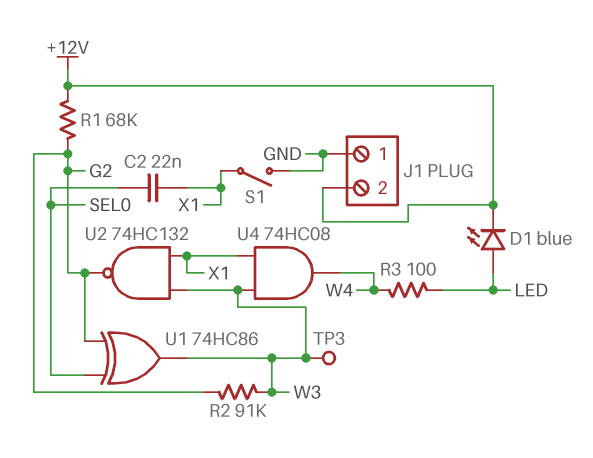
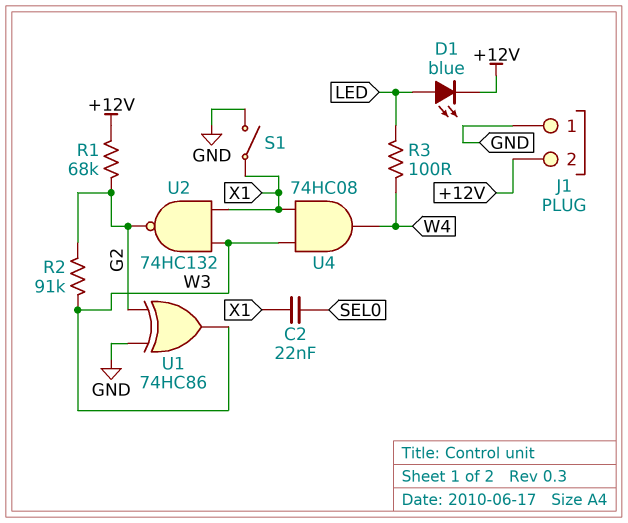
TP3: test point (W3) -> none
U1: XOR 74HC86 (in G2, in SEL0, out W3) -> XOR 74HC86 (in G2, in GND, out W3)

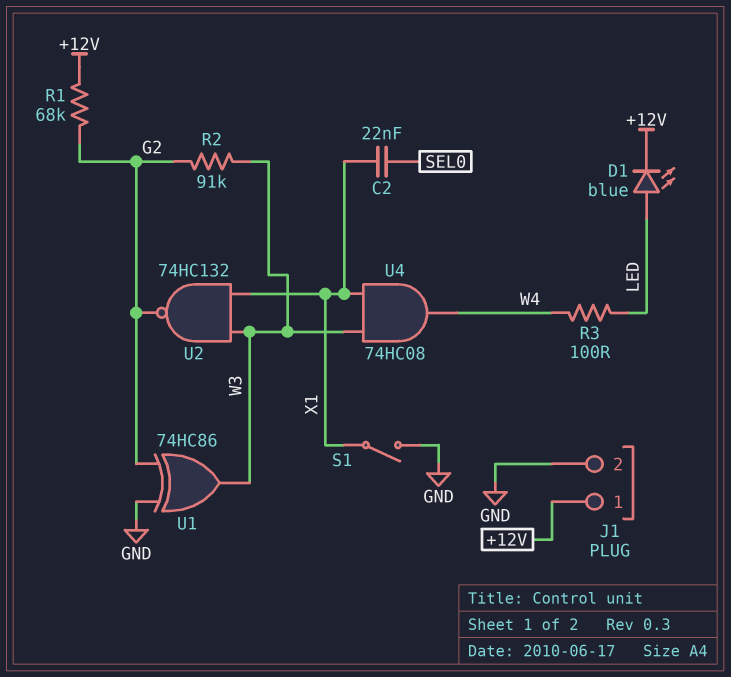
J1 pin 1: GND -> +12V
J1 pin 2: +12V -> GND

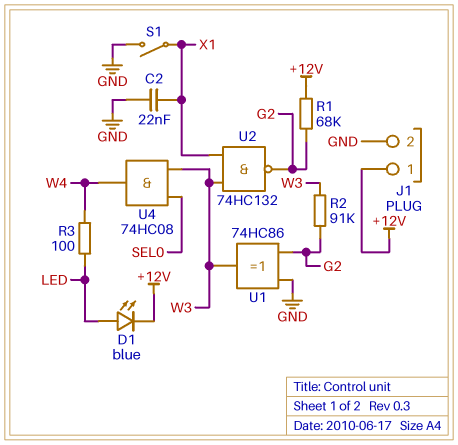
C2: 22nF (SEL0, X1) -> 22nF (GND, X1)
U4: AND 74HC08 (in W3, in X1, out W4) -> AND 74HC08 (in SEL0, in W3, out W4)

